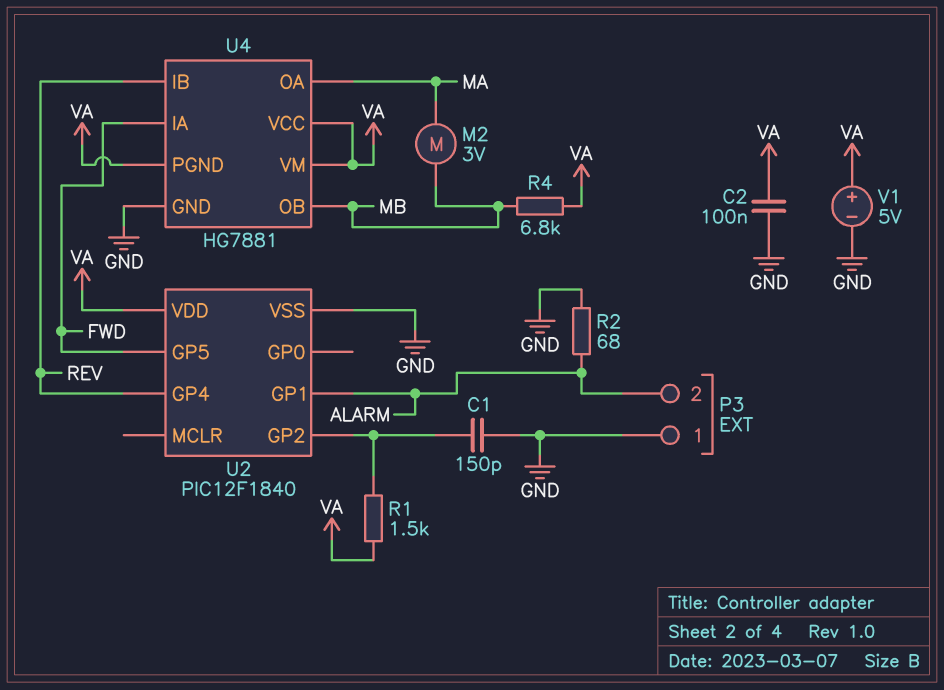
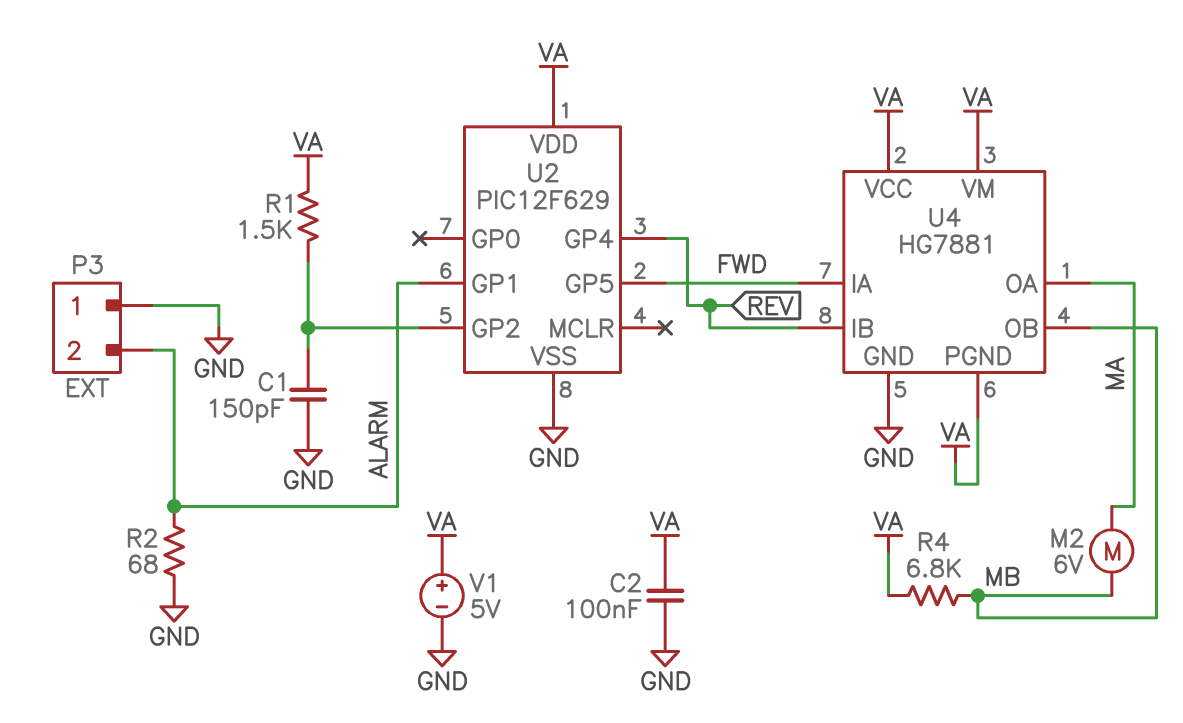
M2: motor 3V (MA, MB) -> motor 6V (MA, MB)
U2: PIC12F1840 -> PIC12F629

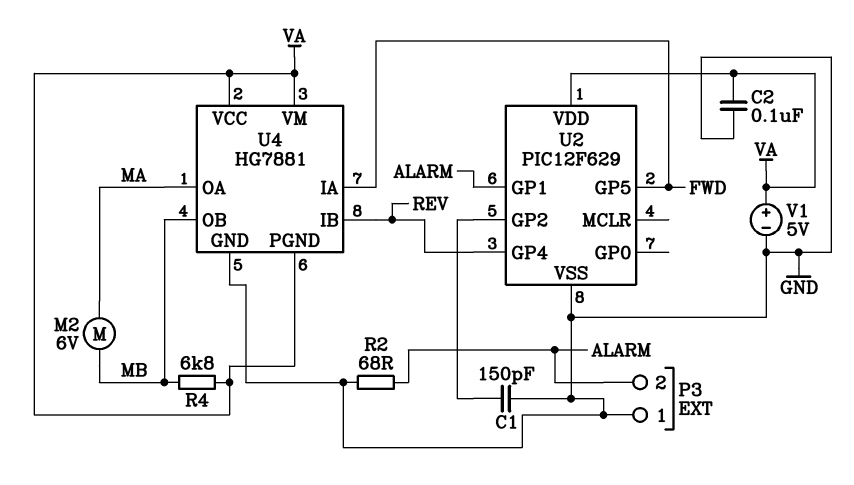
R1: 1.5k (U2/GP2, VA) -> none

